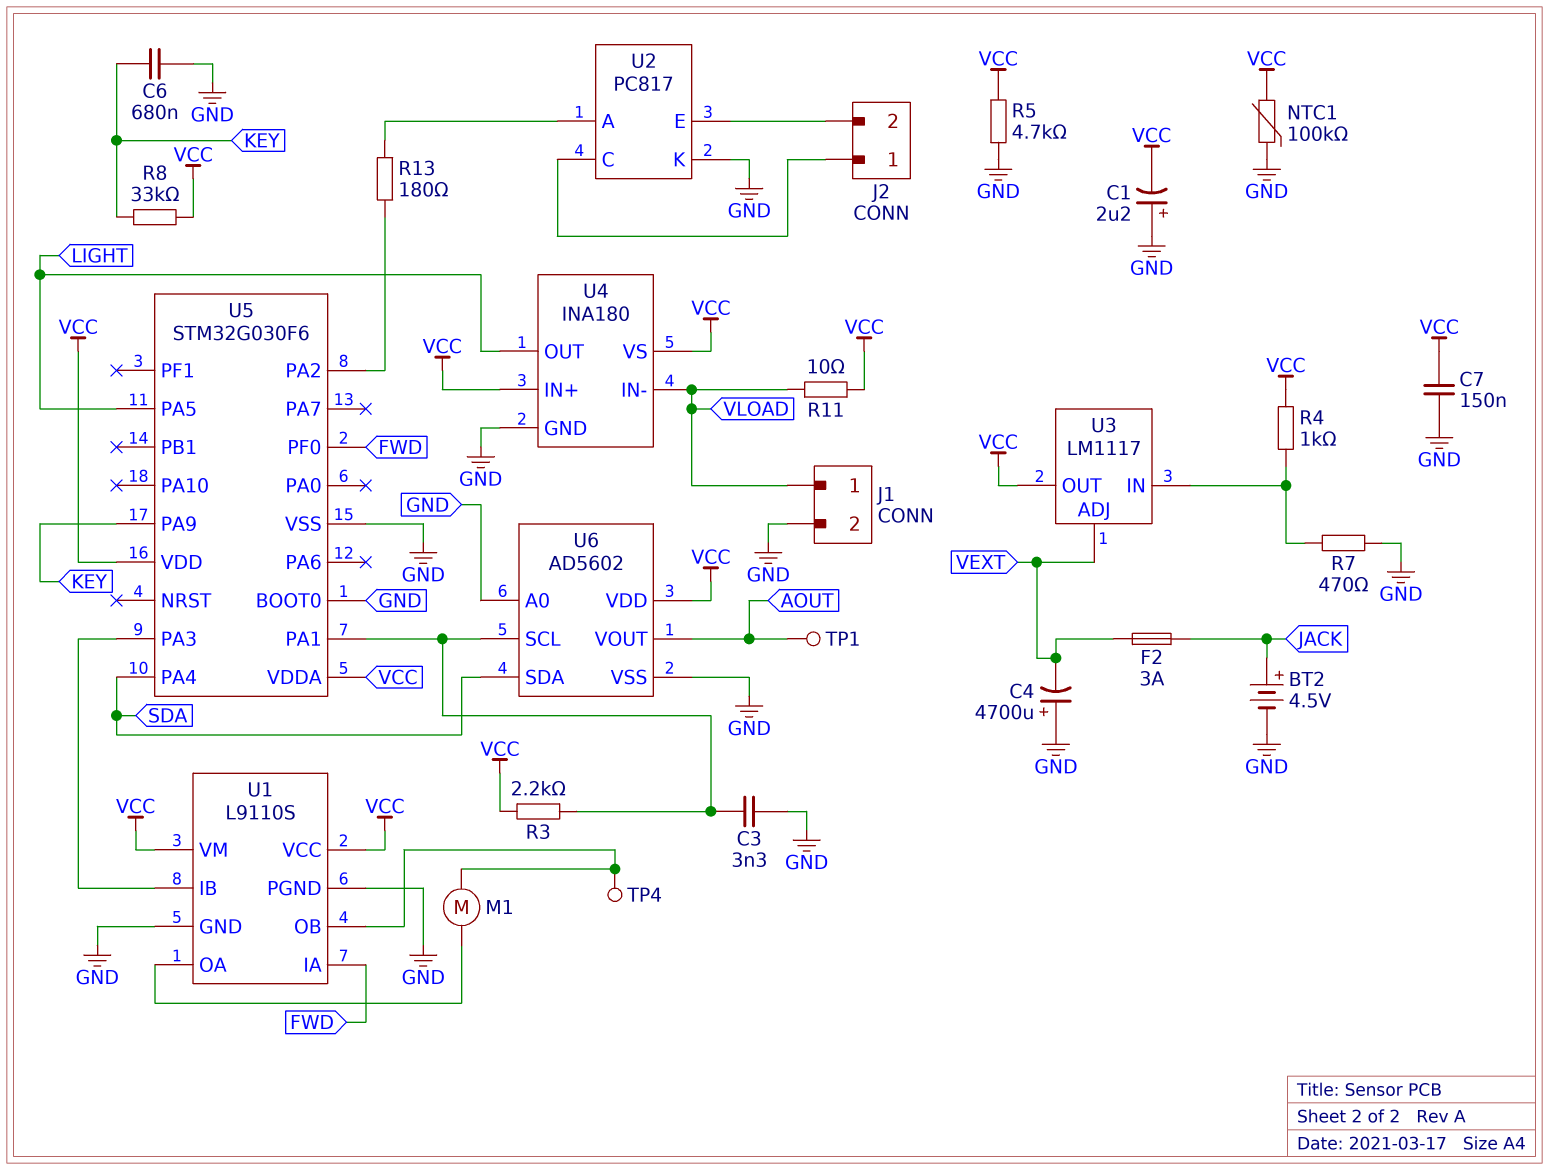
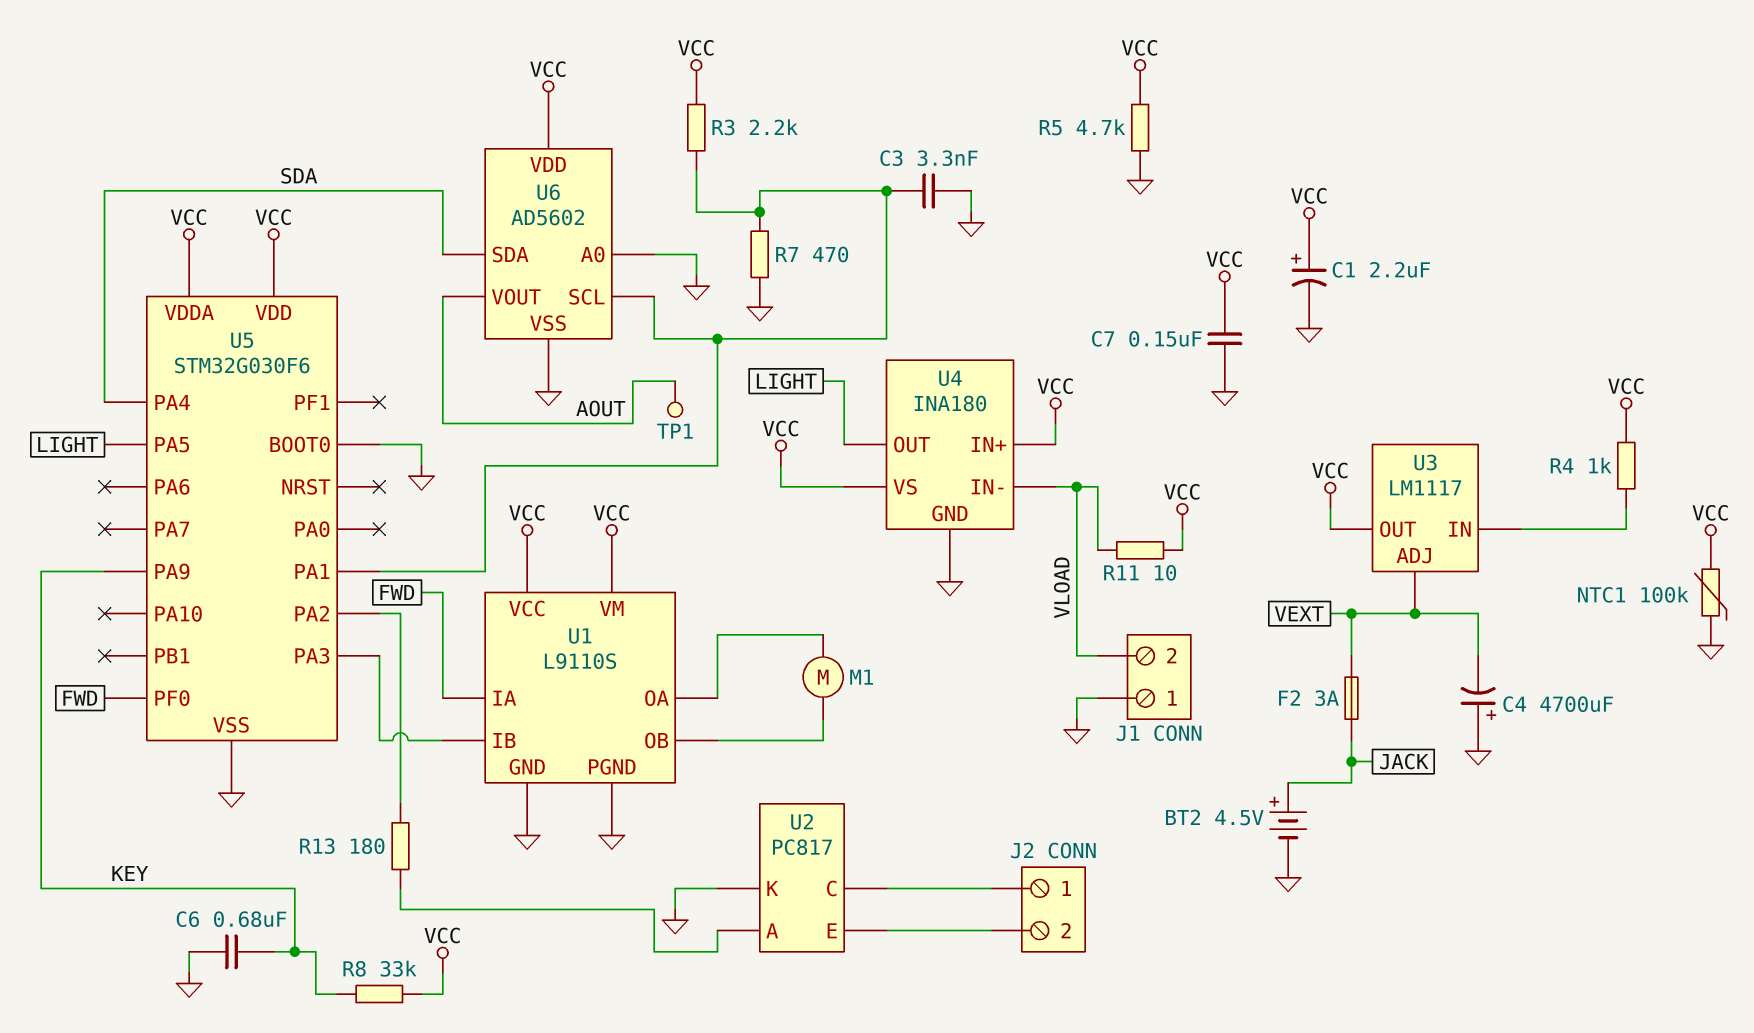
C1: 2.2uF (plus GND, minus VCC) -> 2.2uF (plus VCC, minus GND)
J1 pin 1: VLOAD -> GND
J1 pin 2: GND -> VLOAD
R7: 470 (GND, U3/IN) -> 470 (GND, U5/PA1)
TP4: test point (U1/OB) -> none

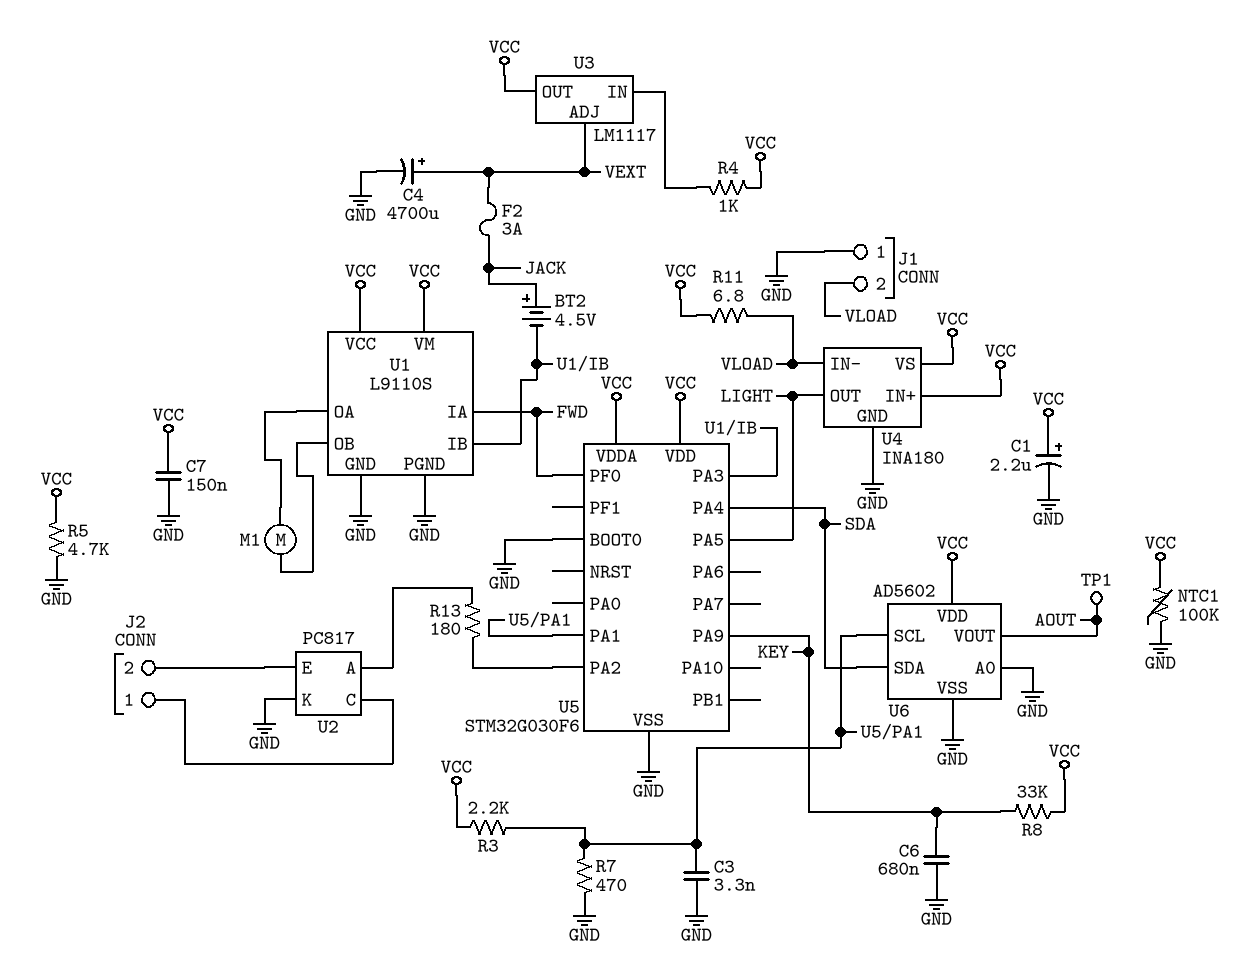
BT2: 4.5V (plus JACK, minus GND) -> 4.5V (plus JACK, minus U1/IB)
C4: 4700uF (plus GND, minus VEXT) -> 4700uF (plus VEXT, minus GND)
R11: 10 (VCC, VLOAD) -> 6.8 (VCC, VLOAD)

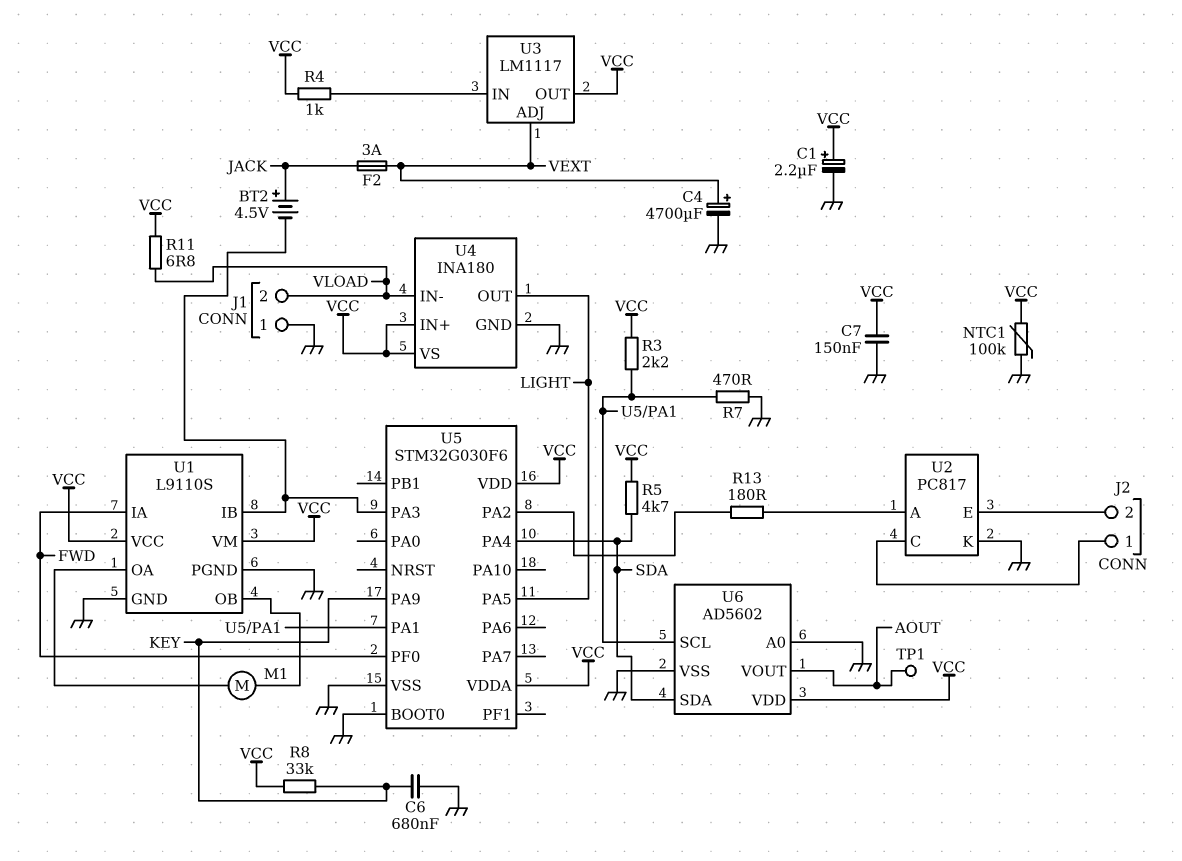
C3: 3.3nF (GND, U5/PA1) -> none
R5: 4.7k (GND, VCC) -> 4.7k (SDA, VCC)

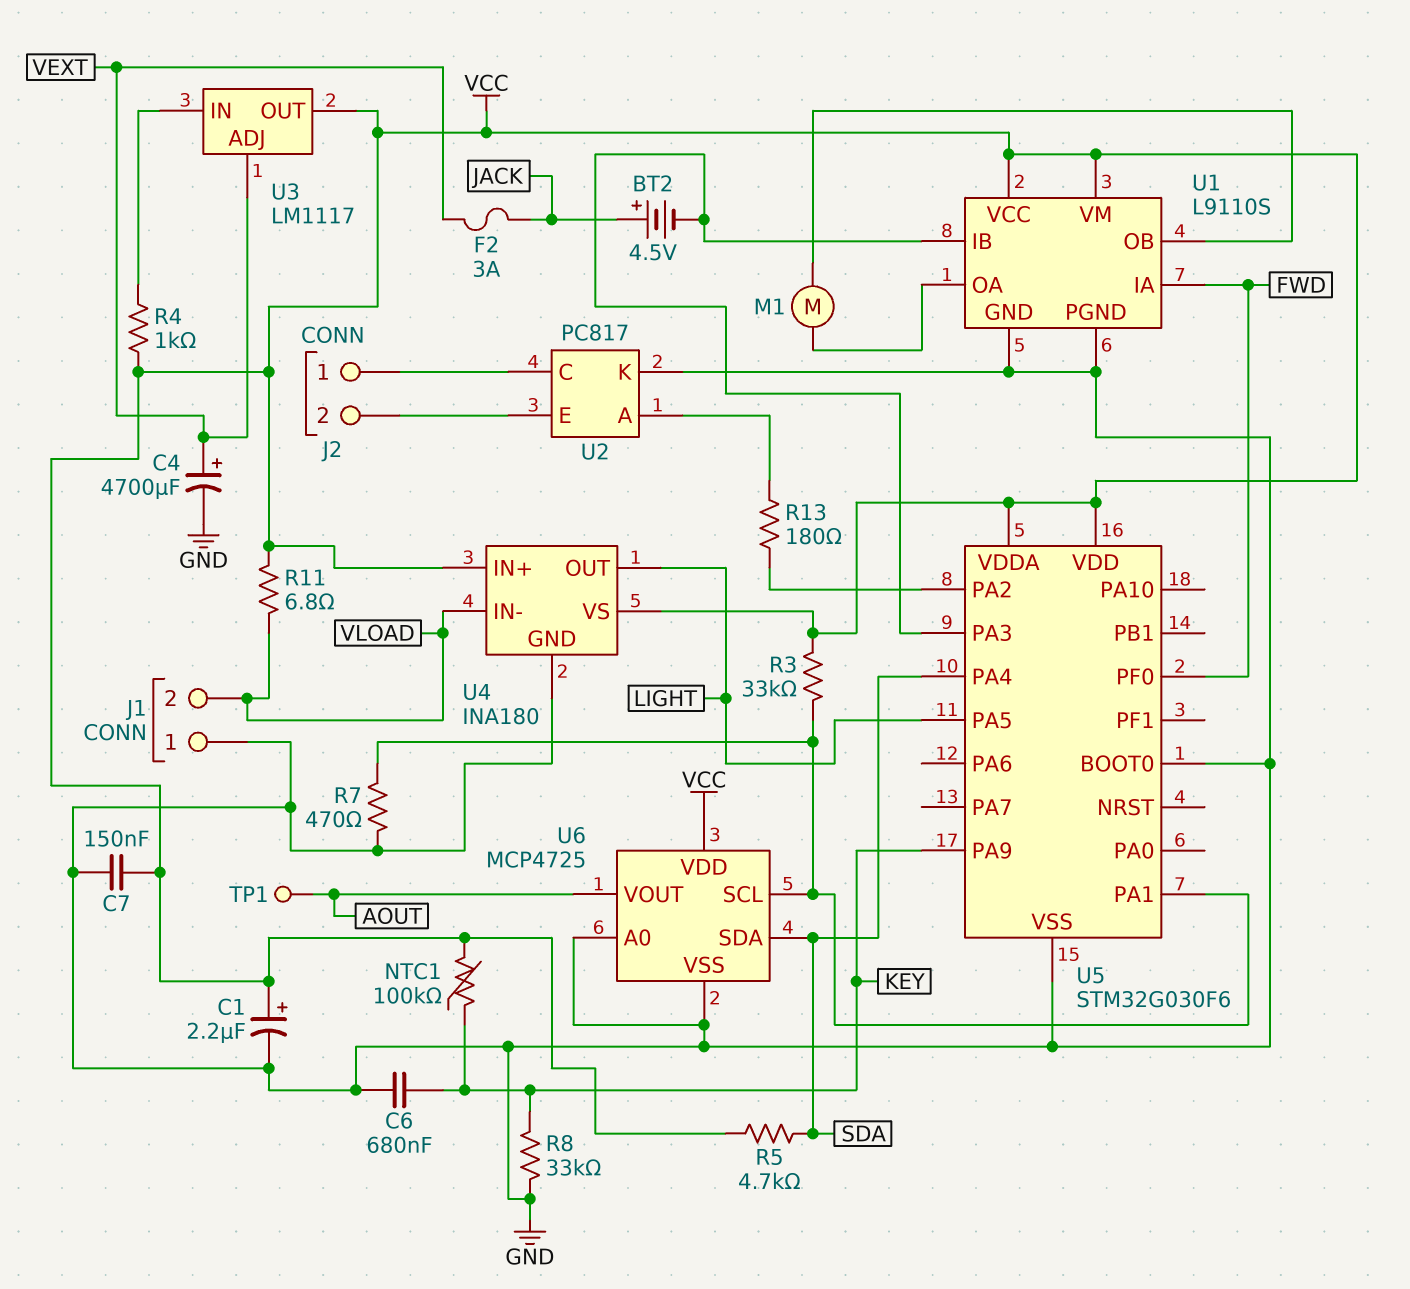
NTC1: 100k (GND, VCC) -> 100k (KEY, VCC)
R3: 2.2k (U5/PA1, VCC) -> 33k (U5/PA1, VCC)
R8: 33k (KEY, VCC) -> 33k (GND, KEY)
U6: AD5602 -> MCP4725

